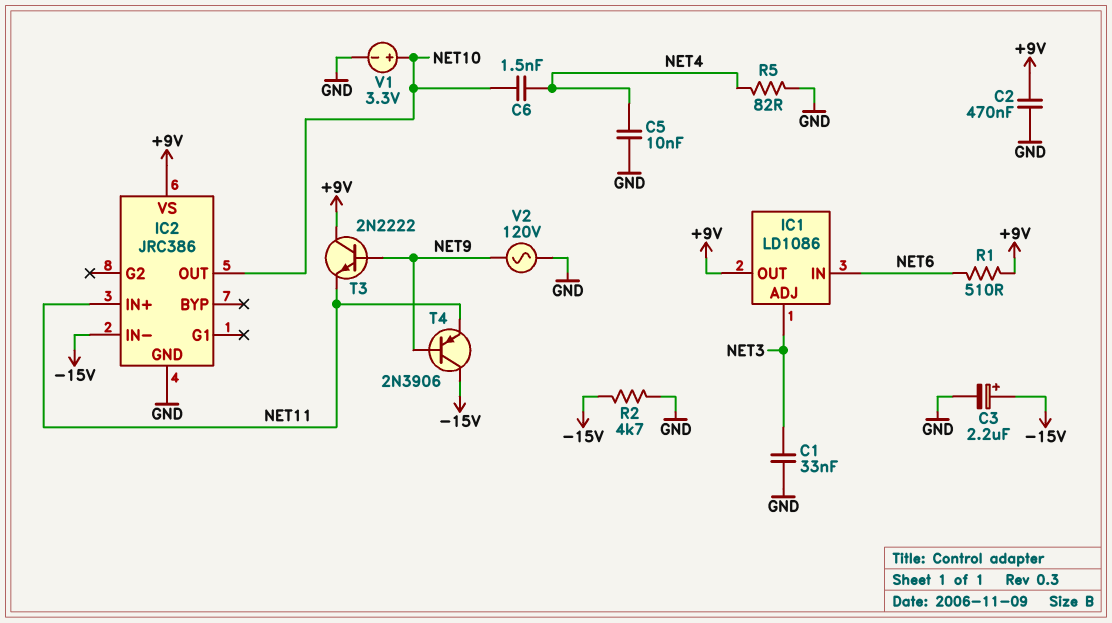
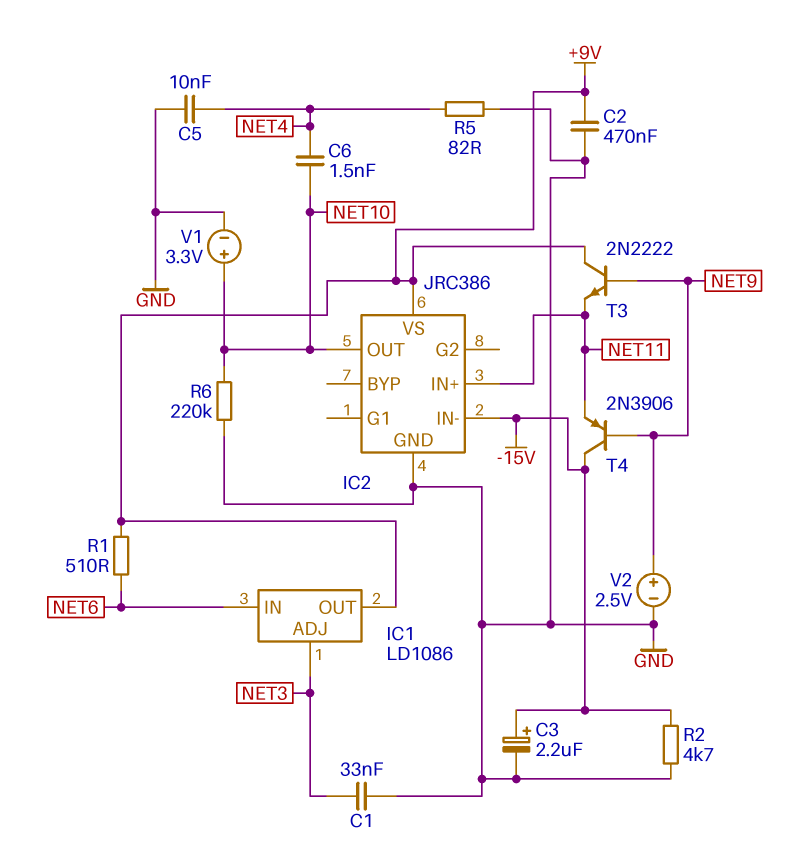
R6: none -> 220k (GND, NET10)
V2: AC 120V (GND, NET9) -> 2.5V (plus NET9, minus GND)

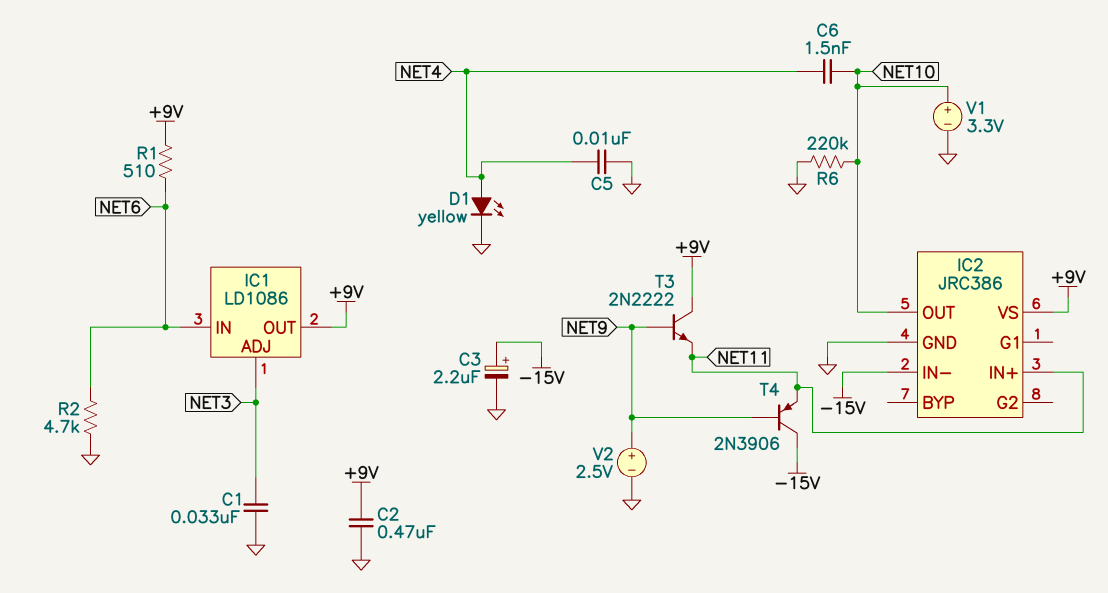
D1: none -> LED yellow (A NET4, K GND)
R2: 4.7k (-15V, GND) -> 4.7k (GND, NET6)
R5: 82 (GND, NET4) -> none

